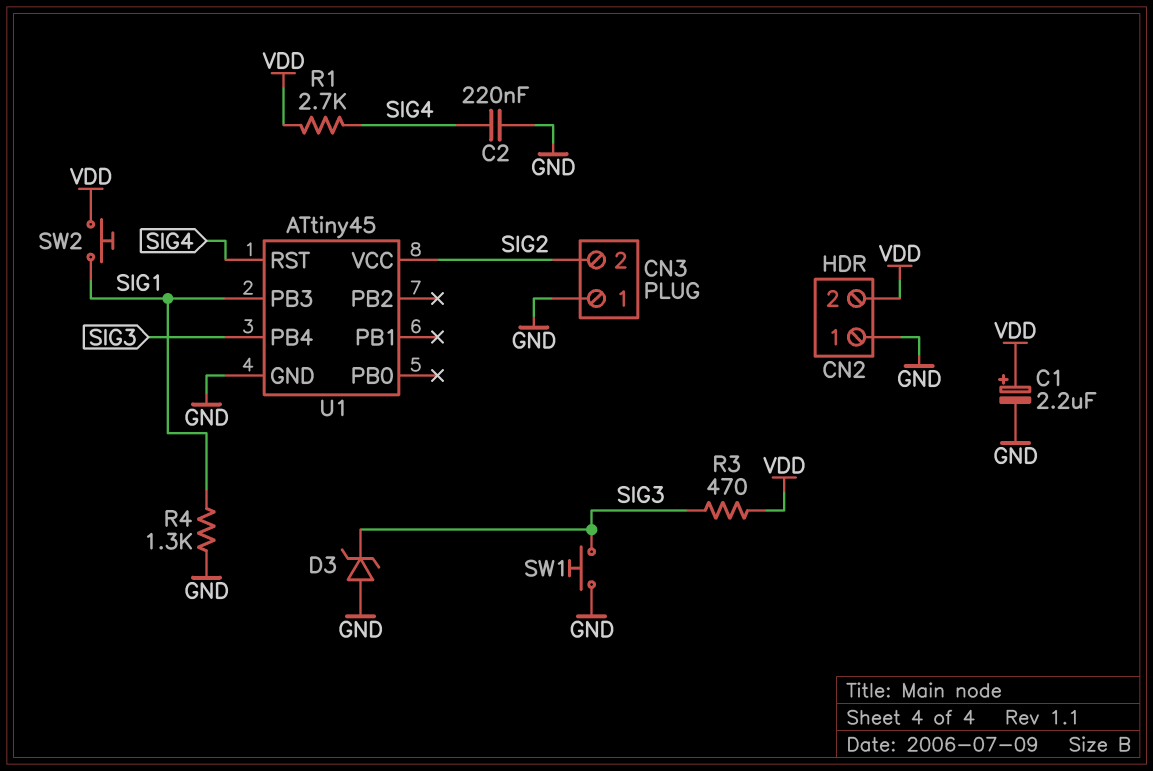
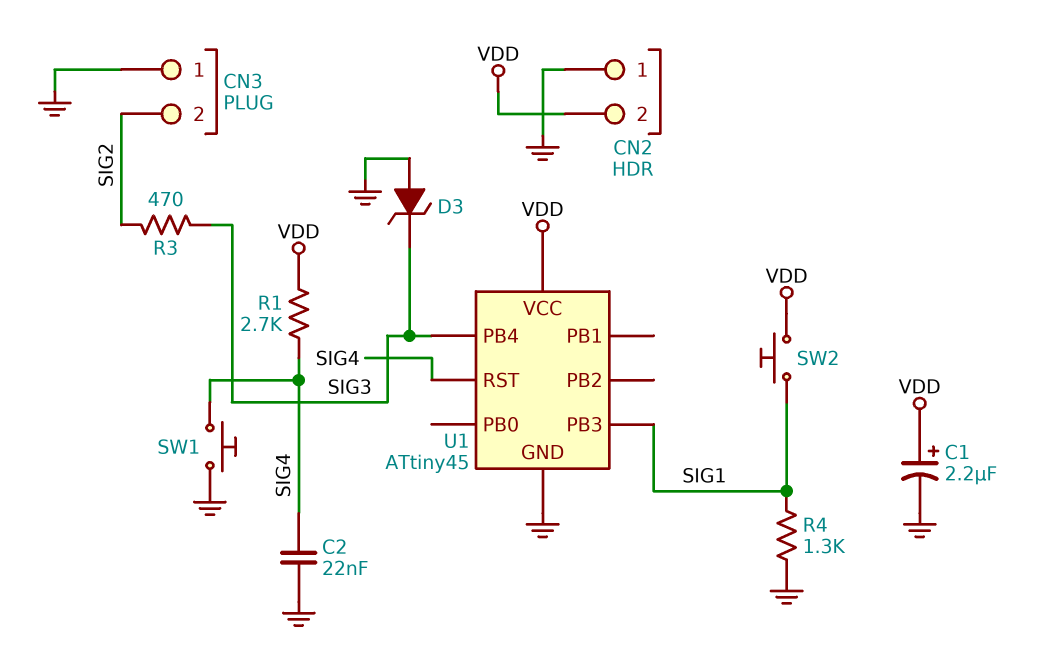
C2: 220nF (GND, SIG4) -> 22nF (GND, SIG4)
R3: 470 (SIG3, VDD) -> 470 (SIG2, SIG3)
SW1: button (GND, SIG3) -> button (GND, SIG4)
U1 pin VCC: SIG2 -> VDD

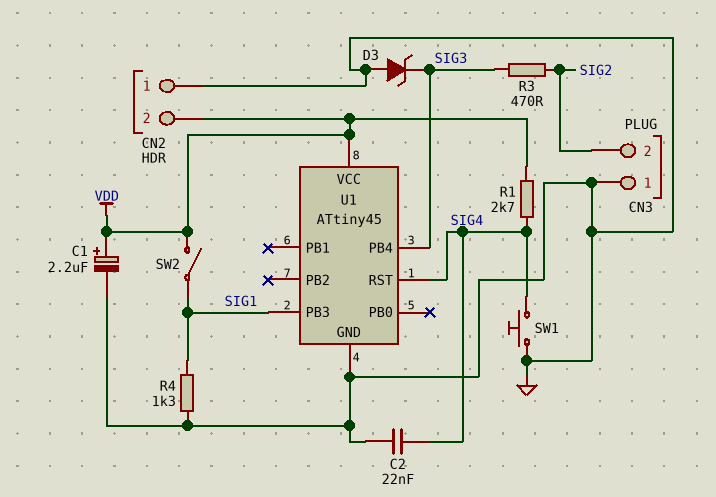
SW2: button (SIG1, VDD) -> switch (SIG1, VDD)

